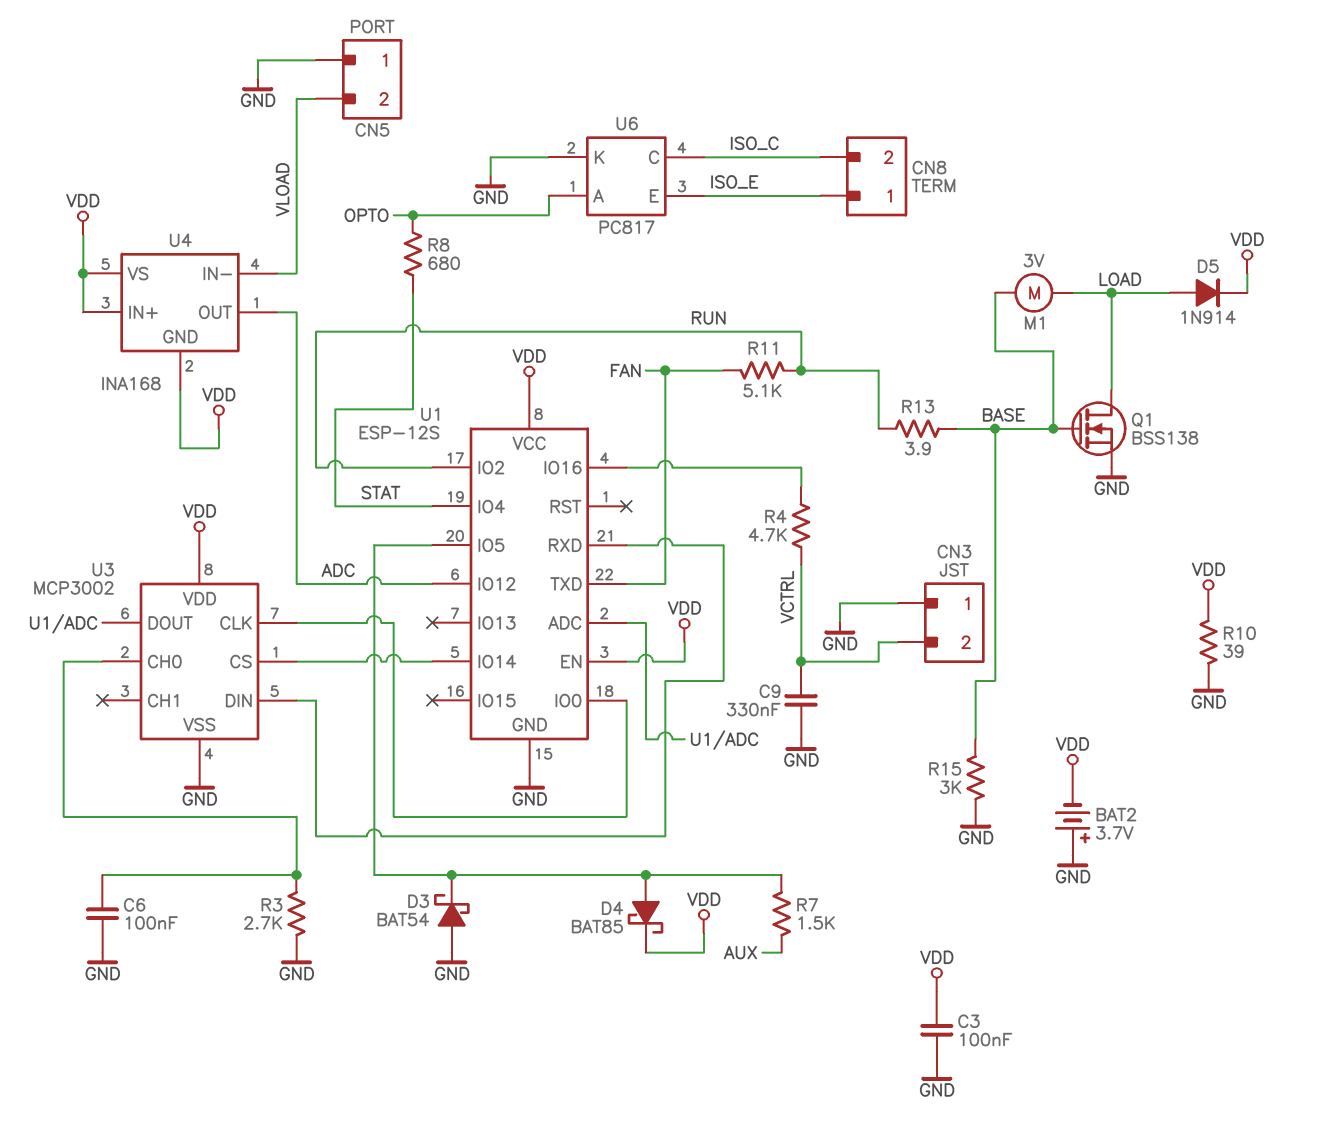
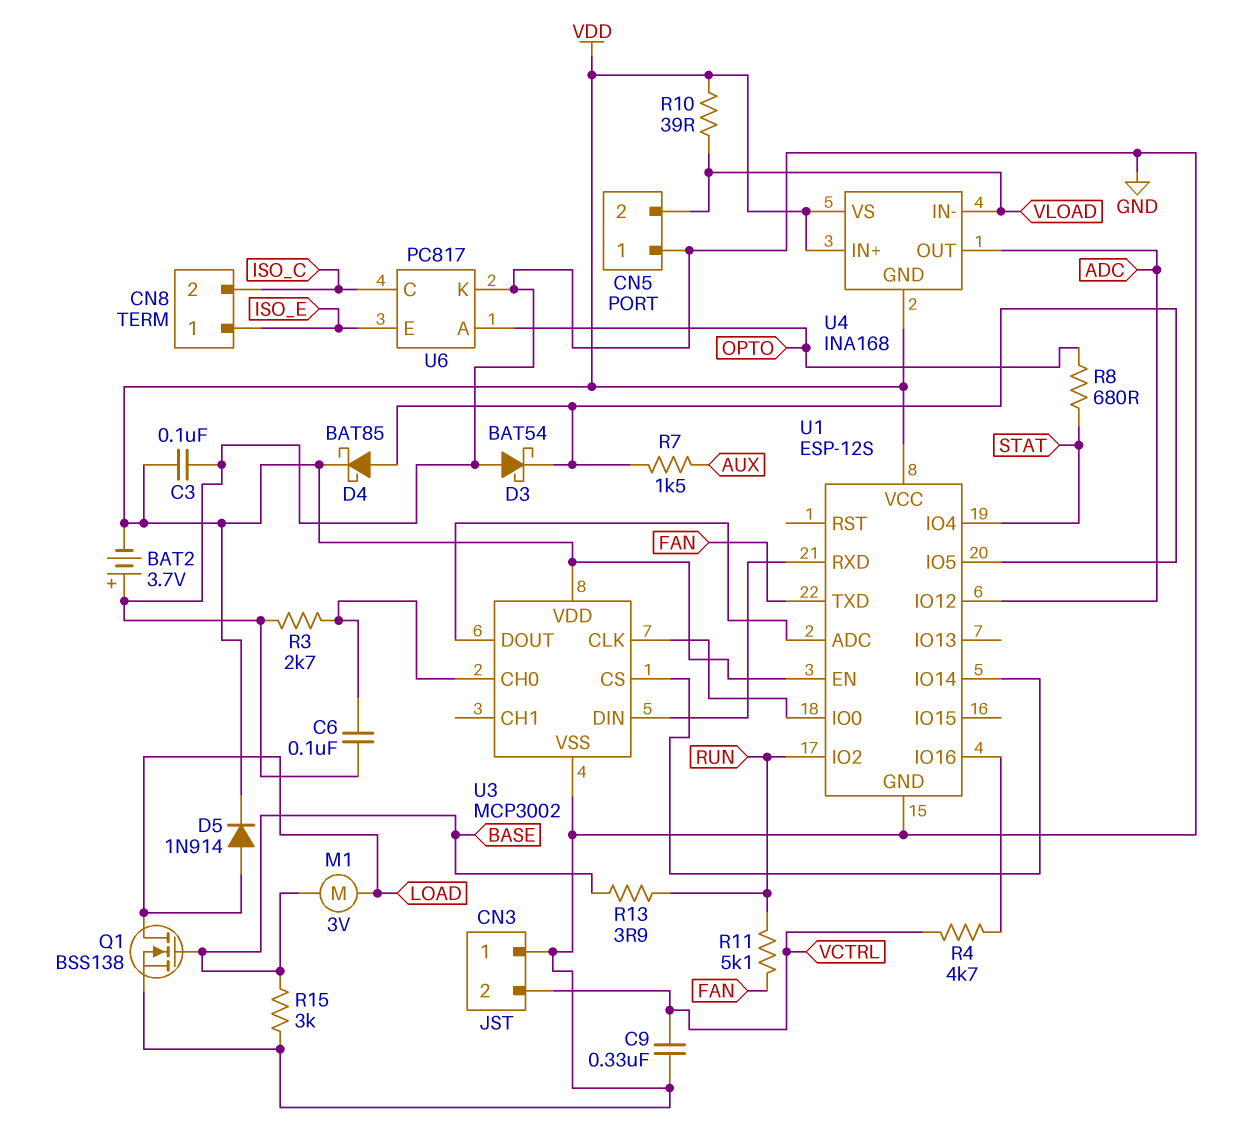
R10: 39 (GND, VDD) -> 39 (VDD, VLOAD)

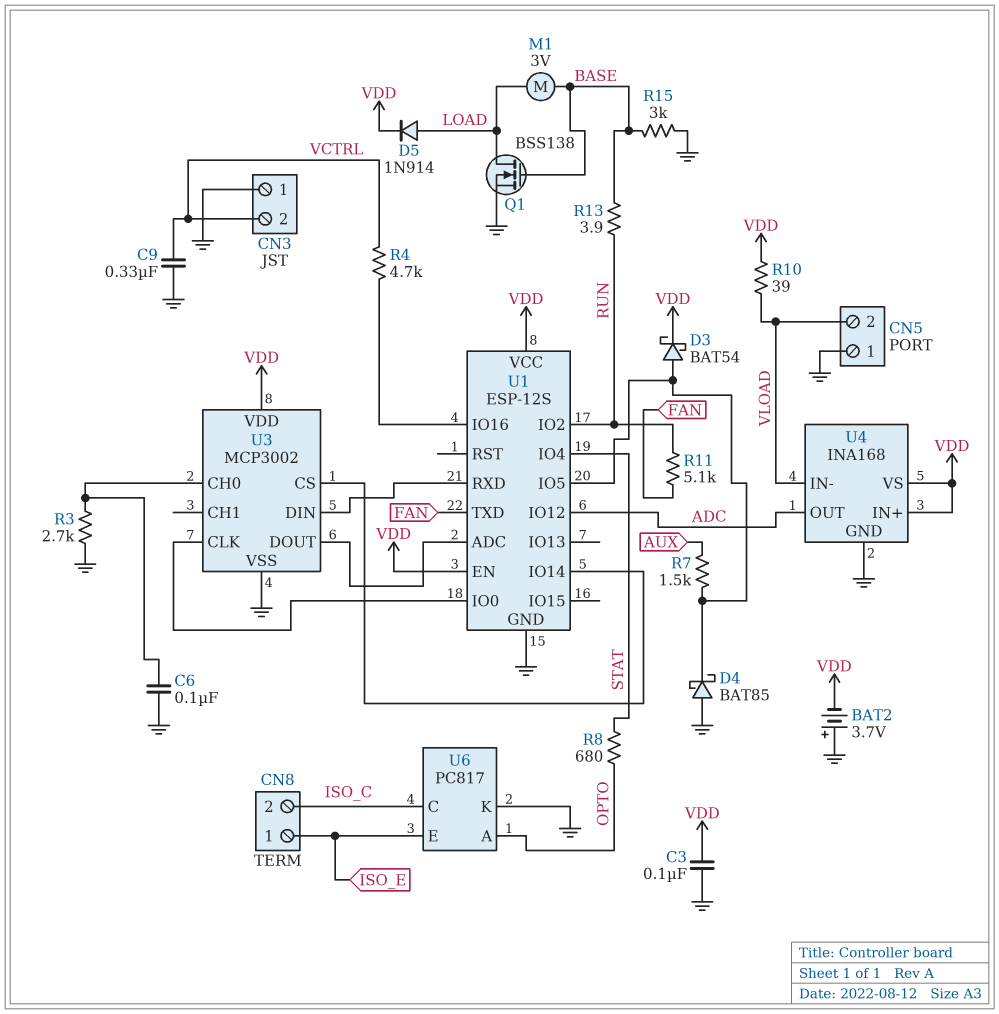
D3: schottky BAT54 (A GND, K U1/IO5) -> schottky BAT54 (A U1/IO5, K VDD)
D4: schottky BAT85 (A U1/IO5, K VDD) -> schottky BAT85 (A GND, K U1/IO5)
U4 pin GND: VDD -> GND

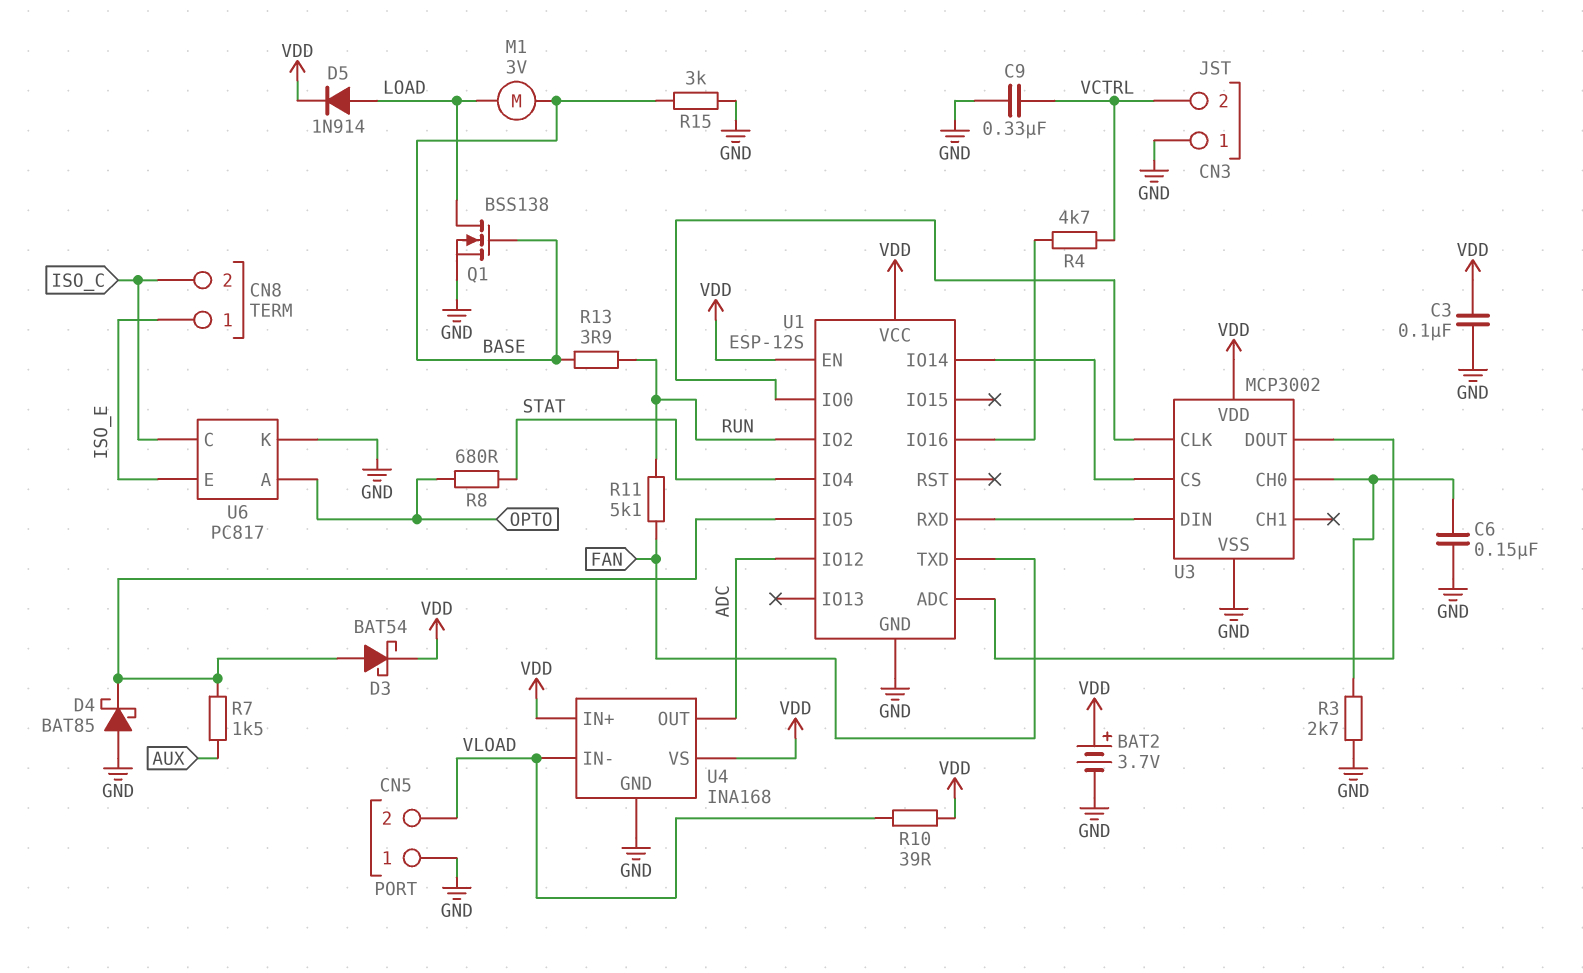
BAT2: 3.7V (plus GND, minus VDD) -> 3.7V (plus VDD, minus GND)
C6: 100nF (GND, U3/CH0) -> 150nF (GND, U3/CH0)

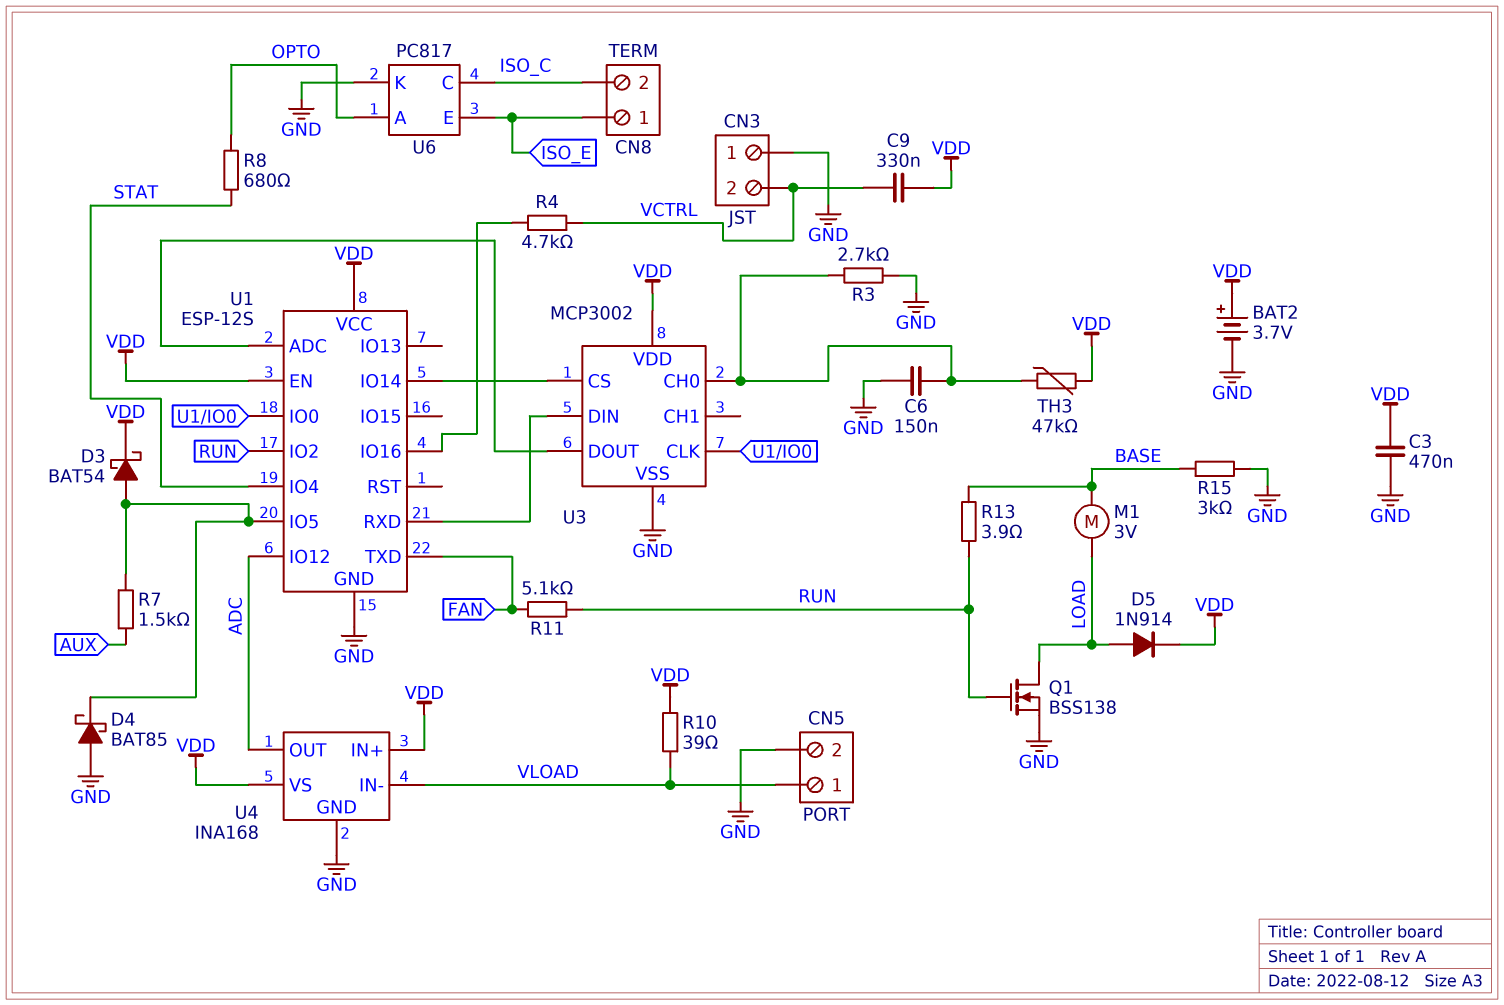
C3: 100nF (GND, VDD) -> 470nF (GND, VDD)
C9: 330nF (GND, VCTRL) -> 330nF (VCTRL, VDD)
CN5 pin 1: GND -> VLOAD
CN5 pin 2: VLOAD -> GND
Q1: NMOS BSS138 (G BASE, D LOAD, S GND) -> NMOS BSS138 (G RUN, D LOAD, S GND)
TH3: none -> 47k (U3/CH0, VDD)

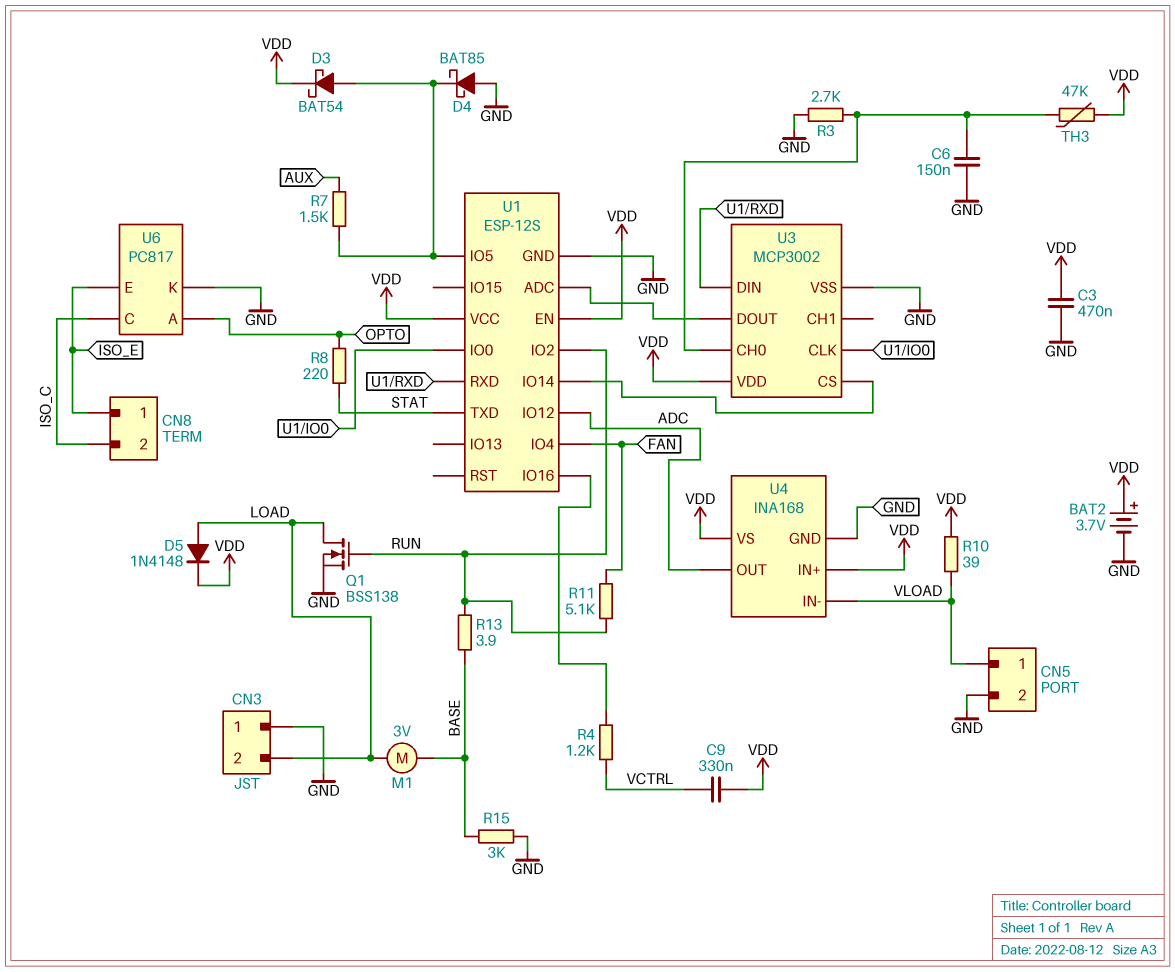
CN3 pin 2: VCTRL -> LOAD
D5: diode 1N914 (A LOAD, K VDD) -> diode 1N4148 (A LOAD, K VDD)
R4: 4.7k (U1/IO16, VCTRL) -> 1.2k (U1/IO16, VCTRL)
R8: 680 (OPTO, STAT) -> 220 (OPTO, STAT)
U1 pin IO4: STAT -> FAN
U1 pin TXD: FAN -> STAT

